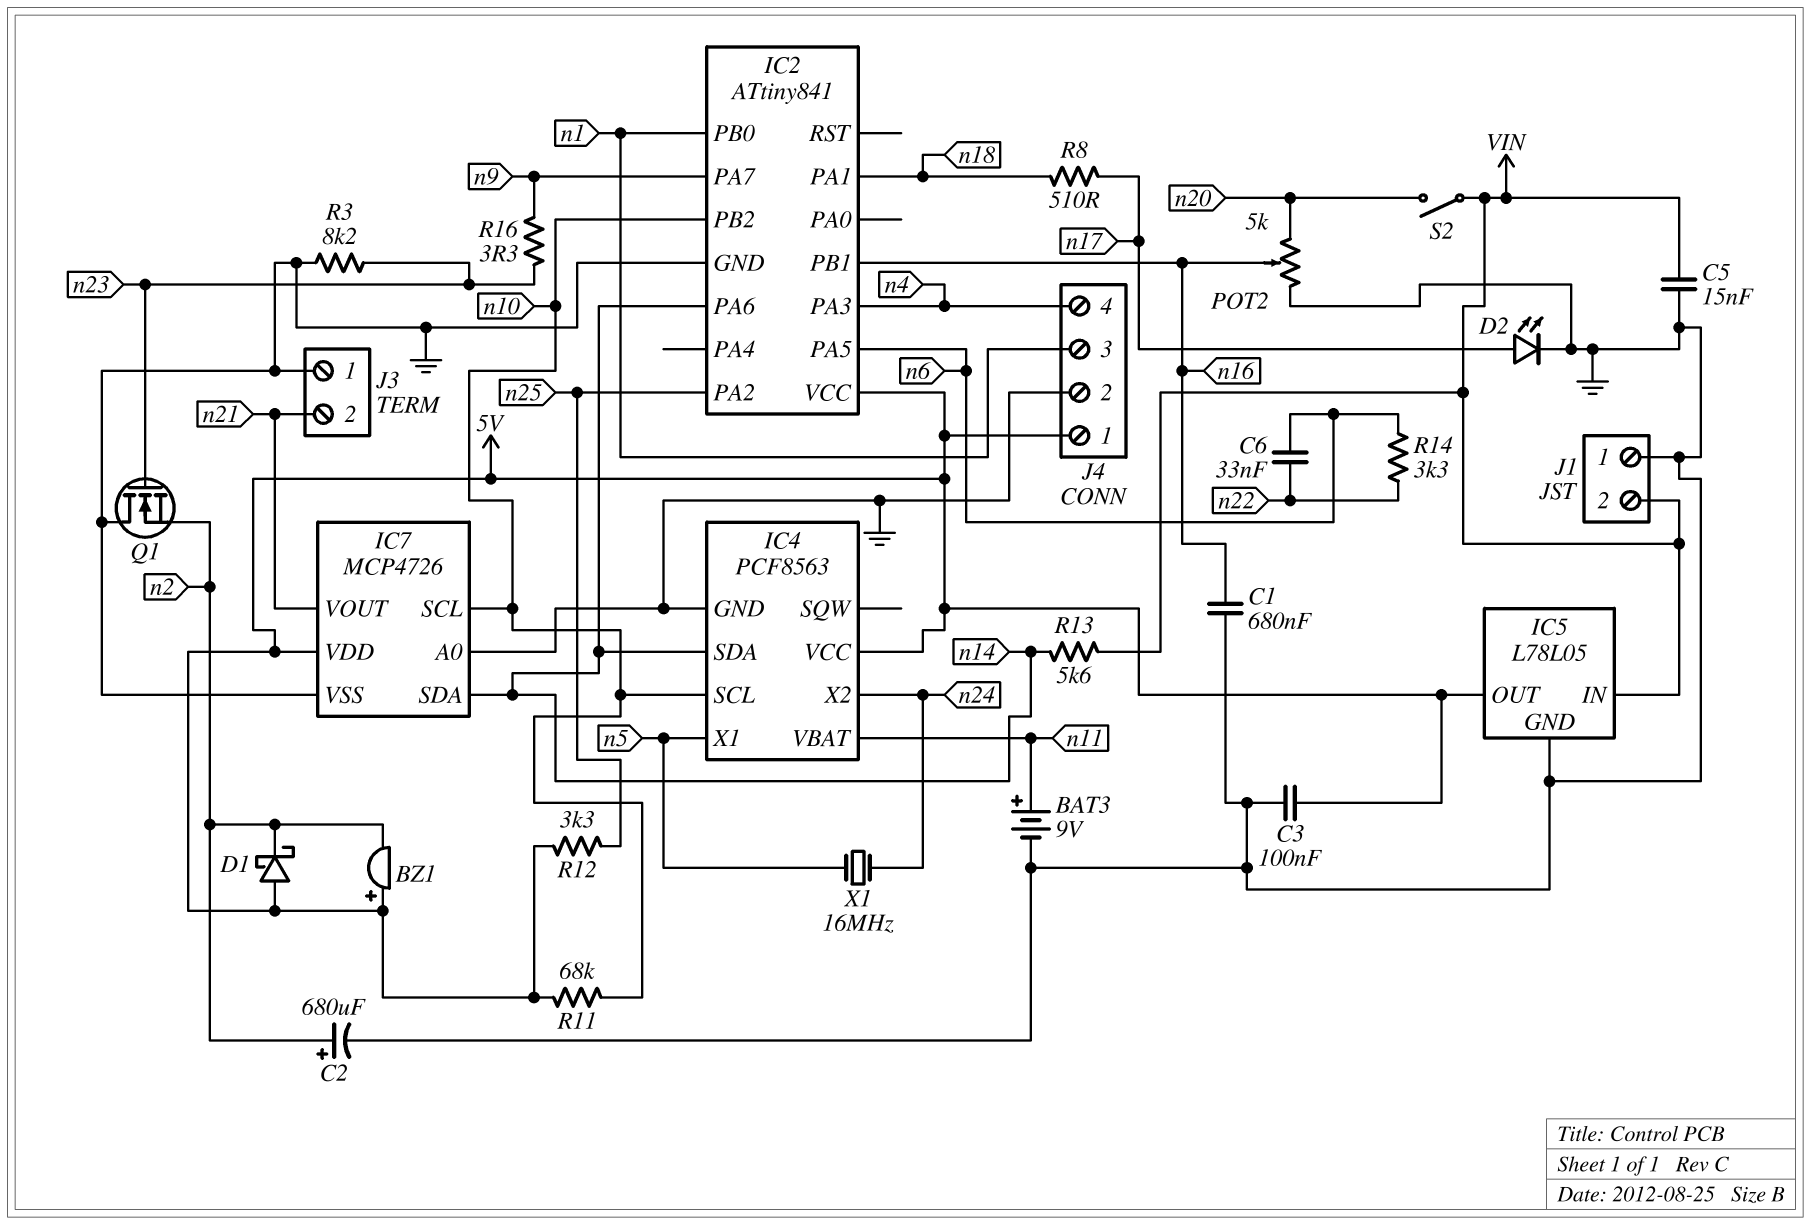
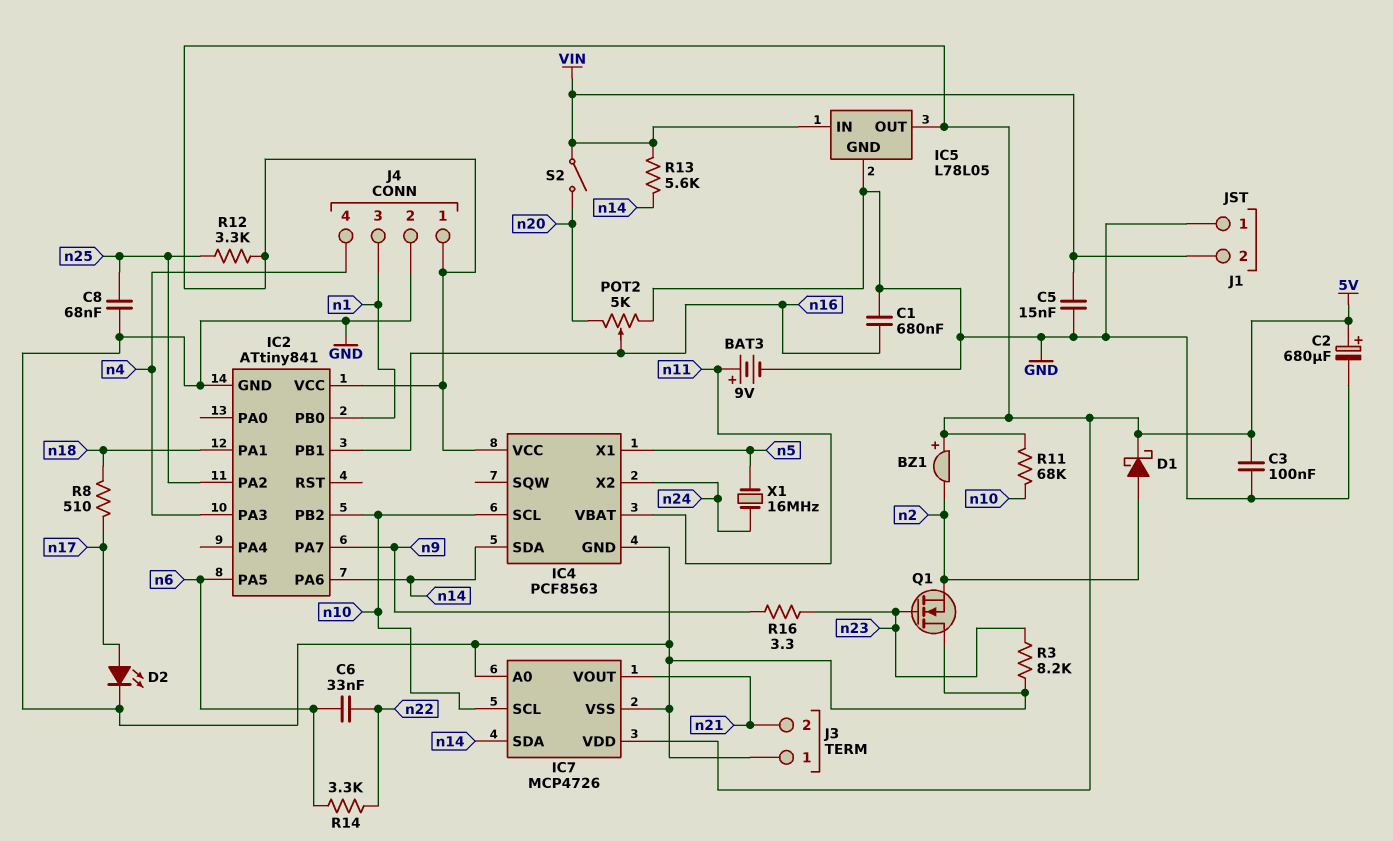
C2: 680uF (plus n2, minus GND) -> 680uF (plus 5V, minus GND)
C8: none -> 68nF (GND, n25)
D1: schottky (A 5V, K n2) -> schottky (A n2, K 5V)

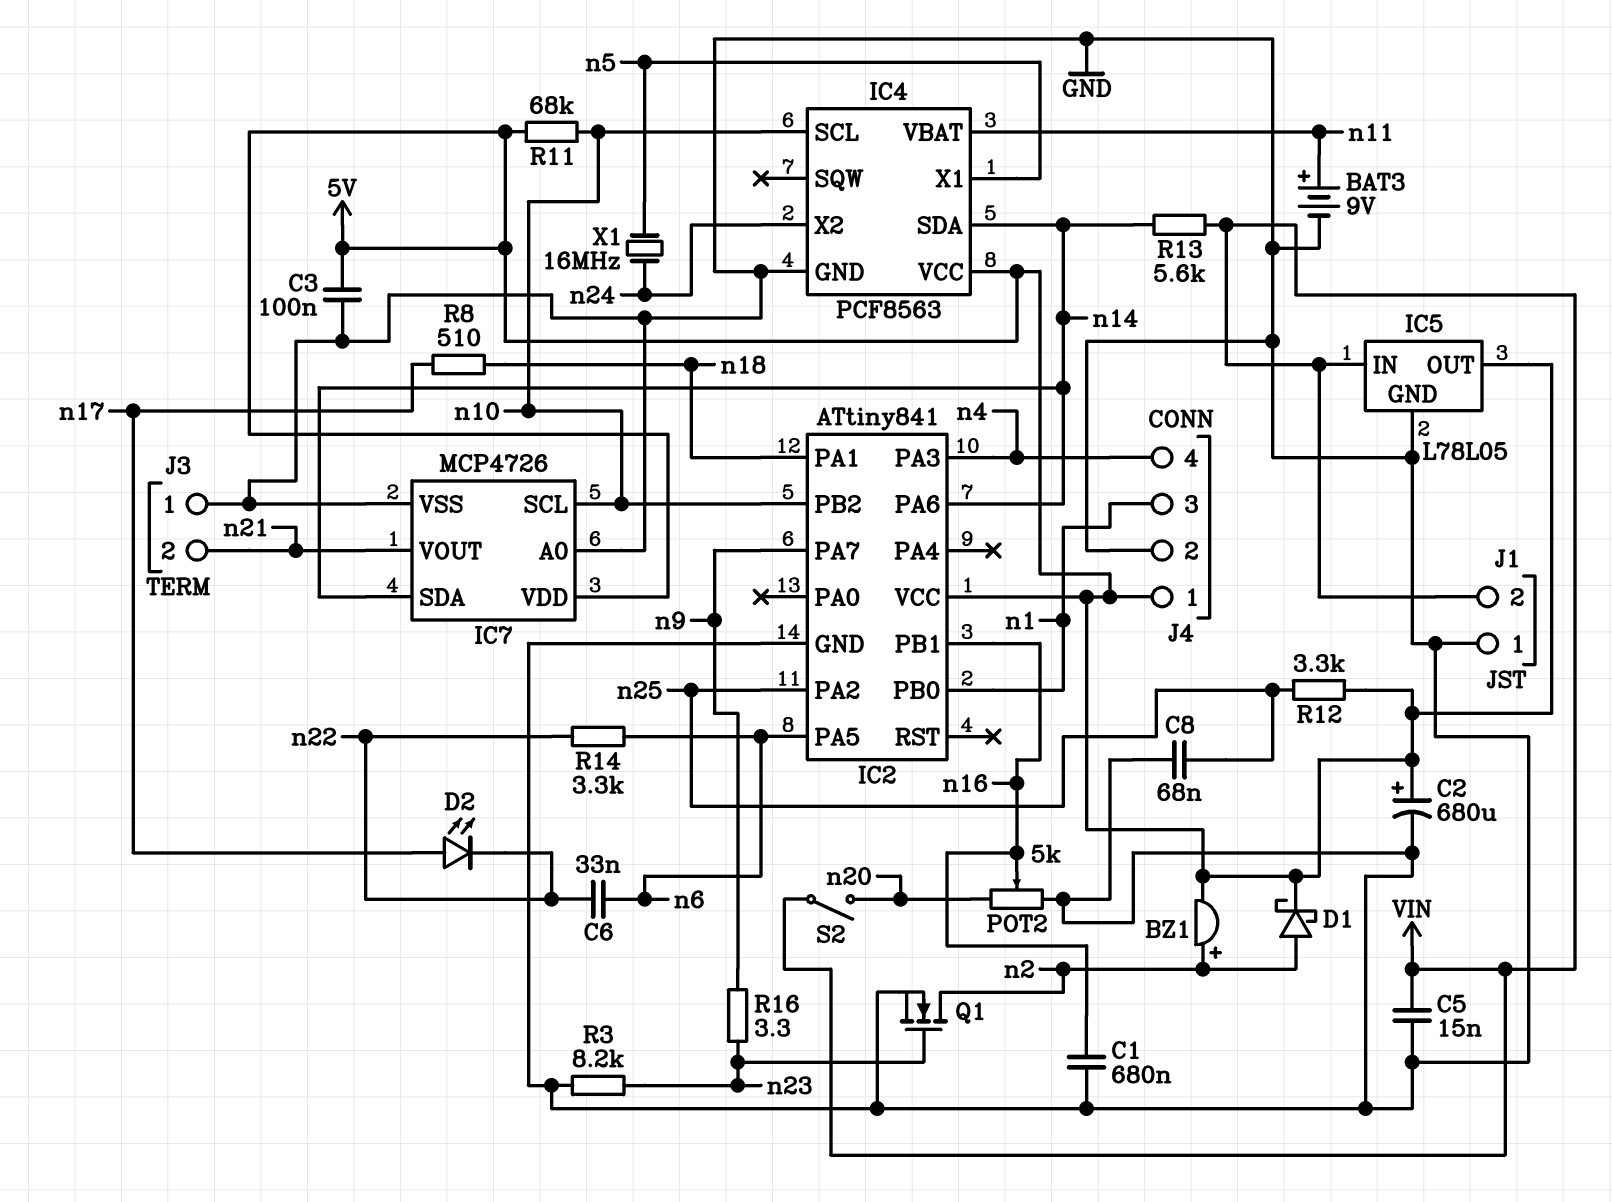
BZ1: buzzer (plus 5V, minus n2) -> buzzer (plus n2, minus 5V)
D2: LED (A n17, K GND) -> LED (A n17, K n22)
Q1: NMOS (G n23, D GND, S n2) -> NMOS (G n23, D n2, S GND)

